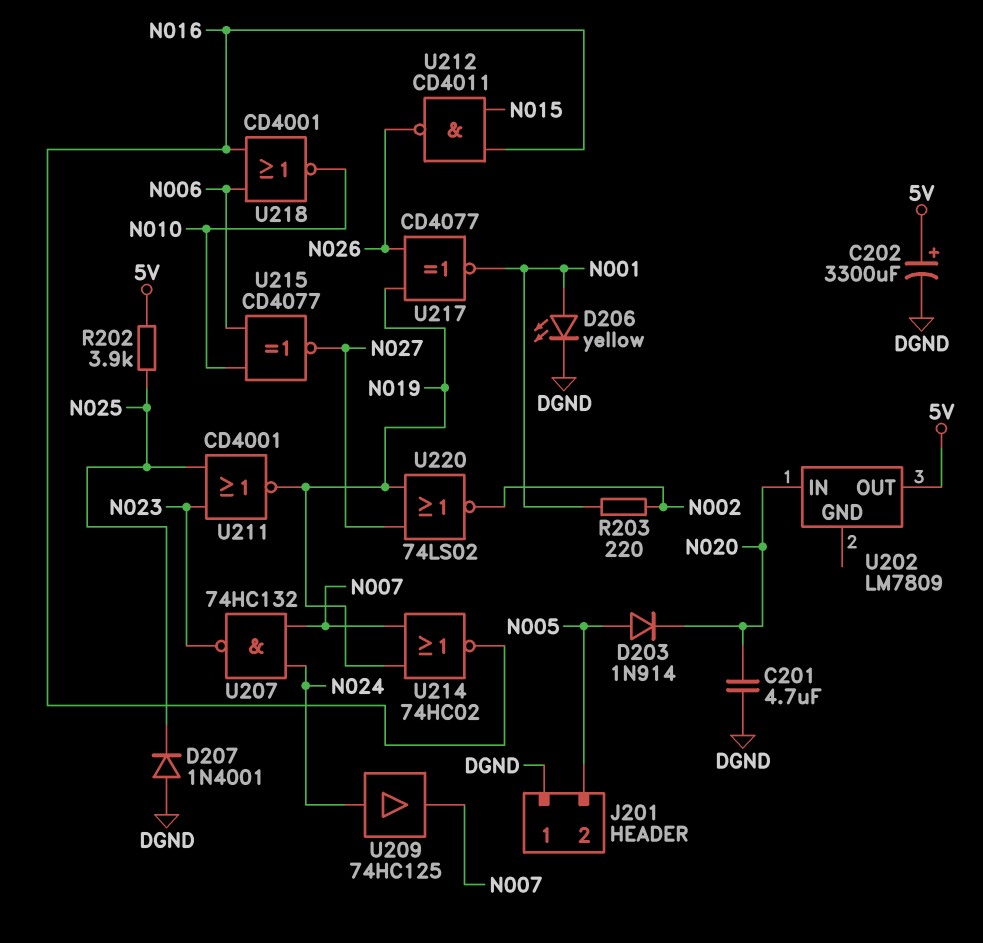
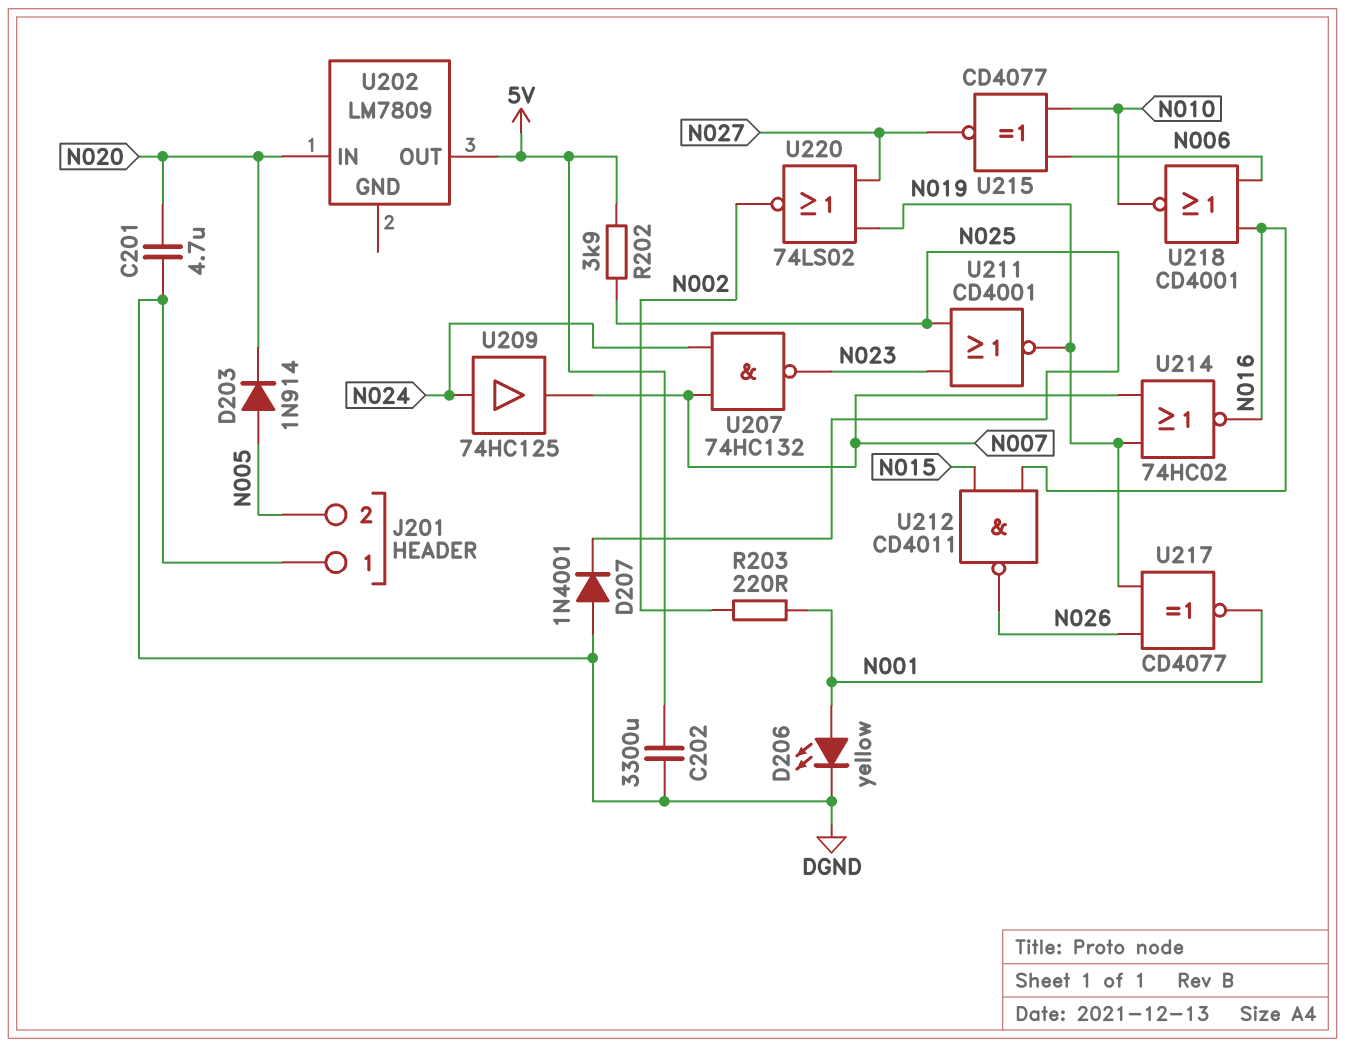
C202: 3300uF (plus 5V, minus DGND) -> 3300uF (5V, DGND)

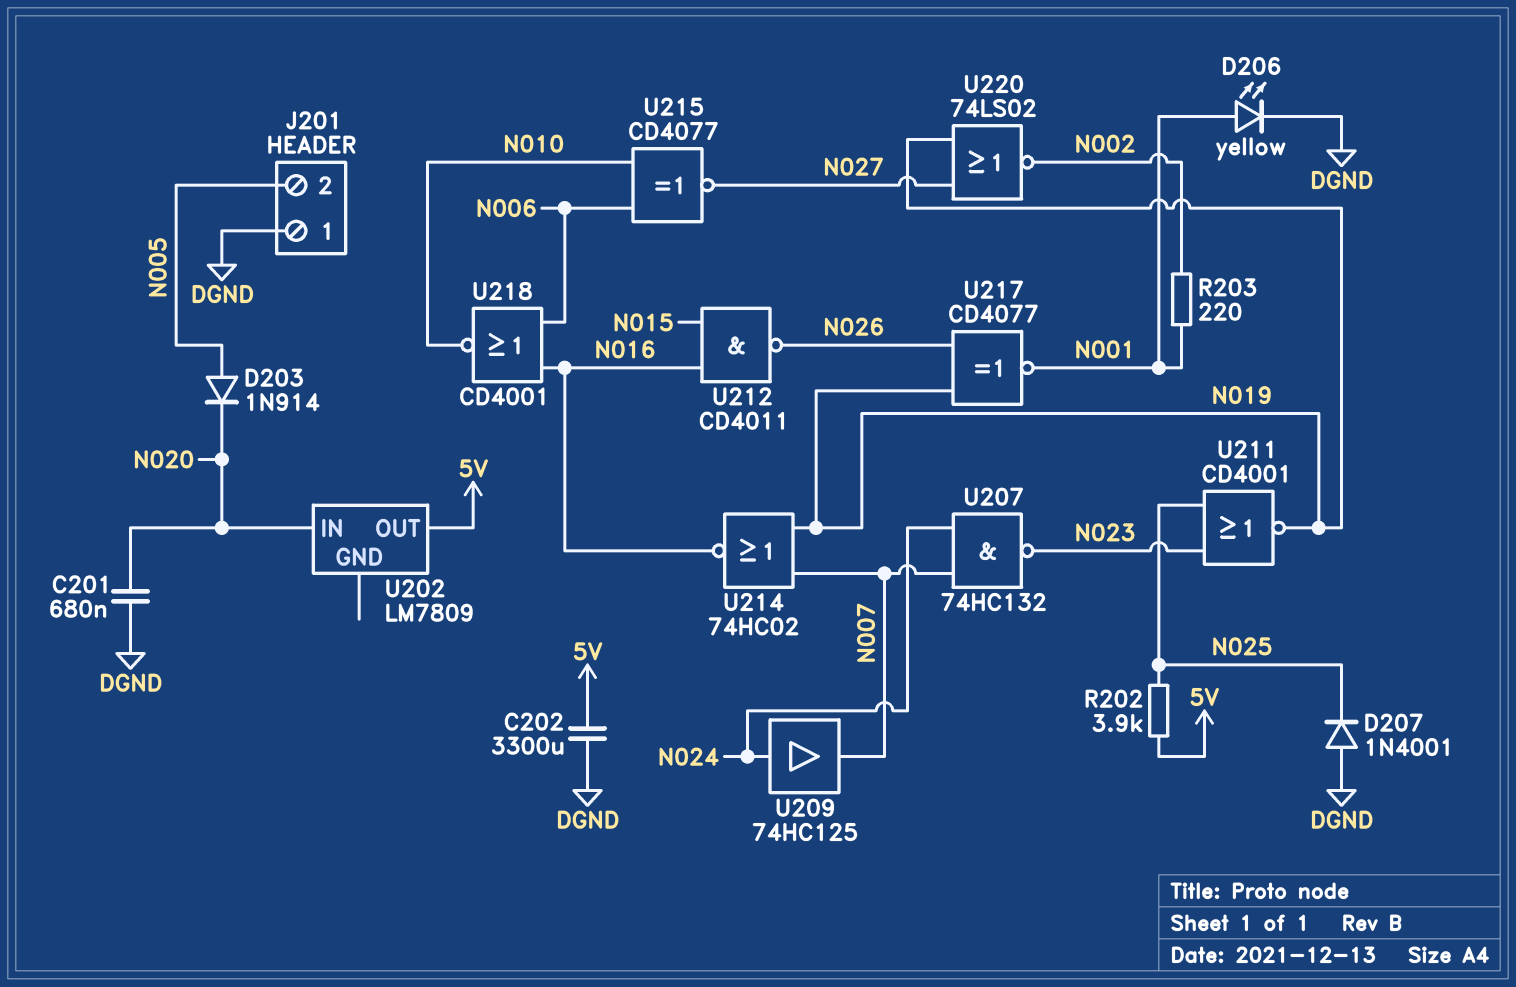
C201: 4.7uF (DGND, N020) -> 680nF (DGND, N020)

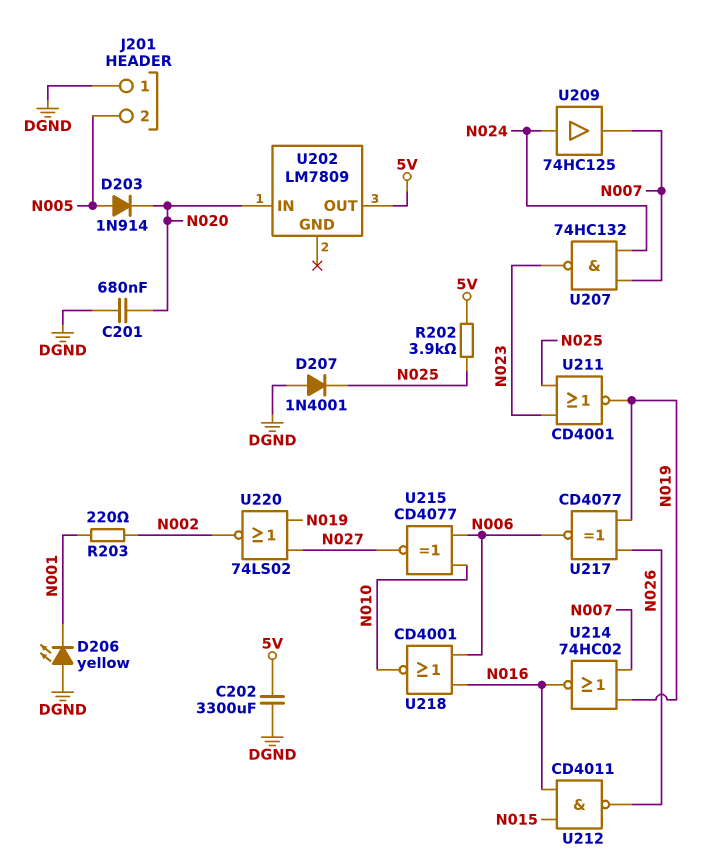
D206: LED yellow (A N001, K DGND) -> LED yellow (A DGND, K N001)
U217: XNOR CD4077 (in N019, in N026, out N001) -> XNOR CD4077 (in N019, in N026, out N006)

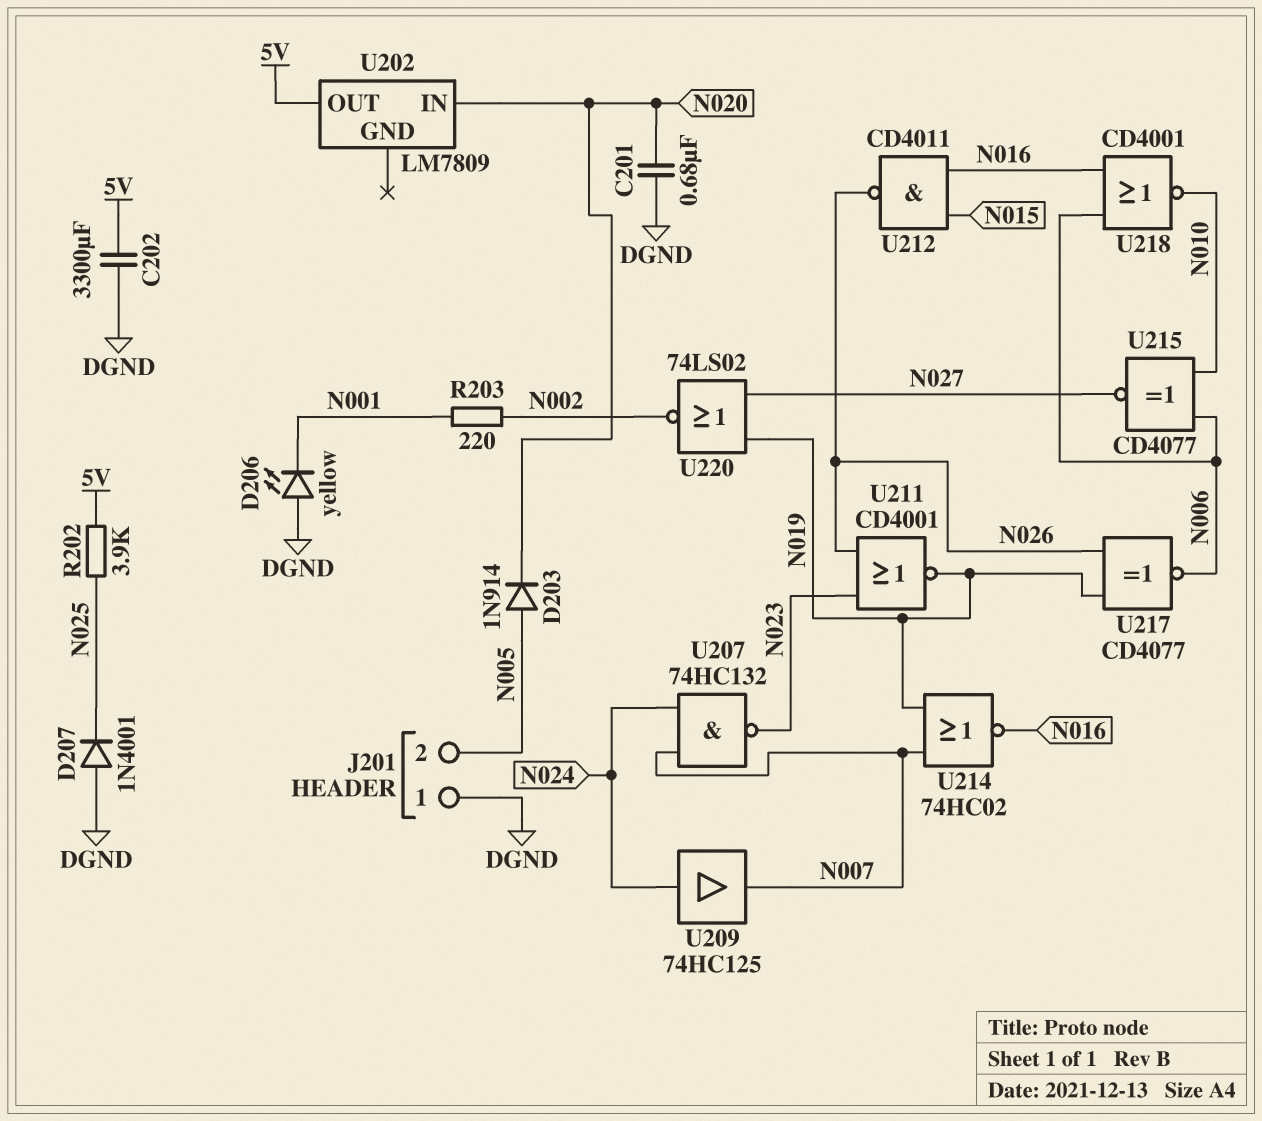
U211: NOR CD4001 (in N023, in N025, out N019) -> NOR CD4001 (in N023, in N026, out N019)

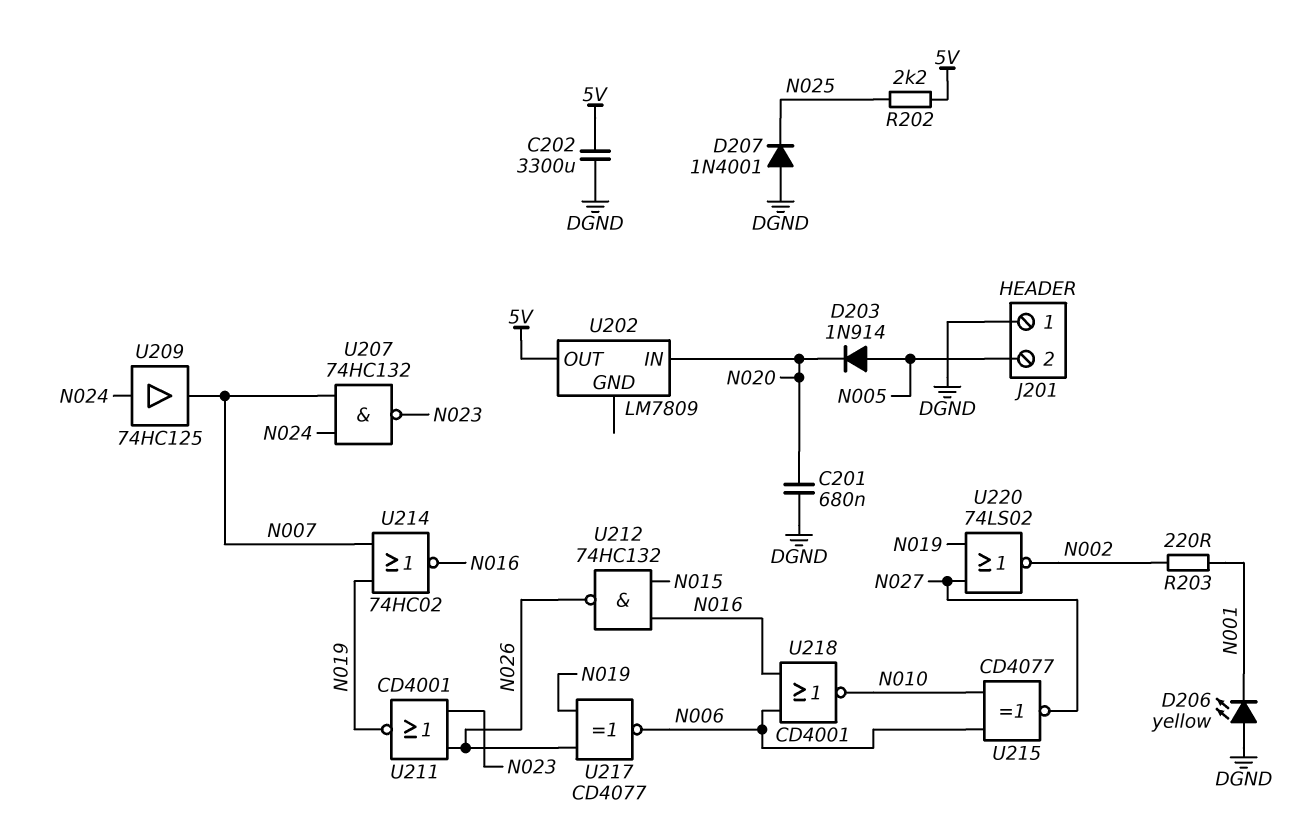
R202: 3.9k (5V, N025) -> 2.2k (5V, N025)
U212: NAND CD4011 (in N015, in N016, out N026) -> NAND 74HC132 (in N015, in N016, out N026)

